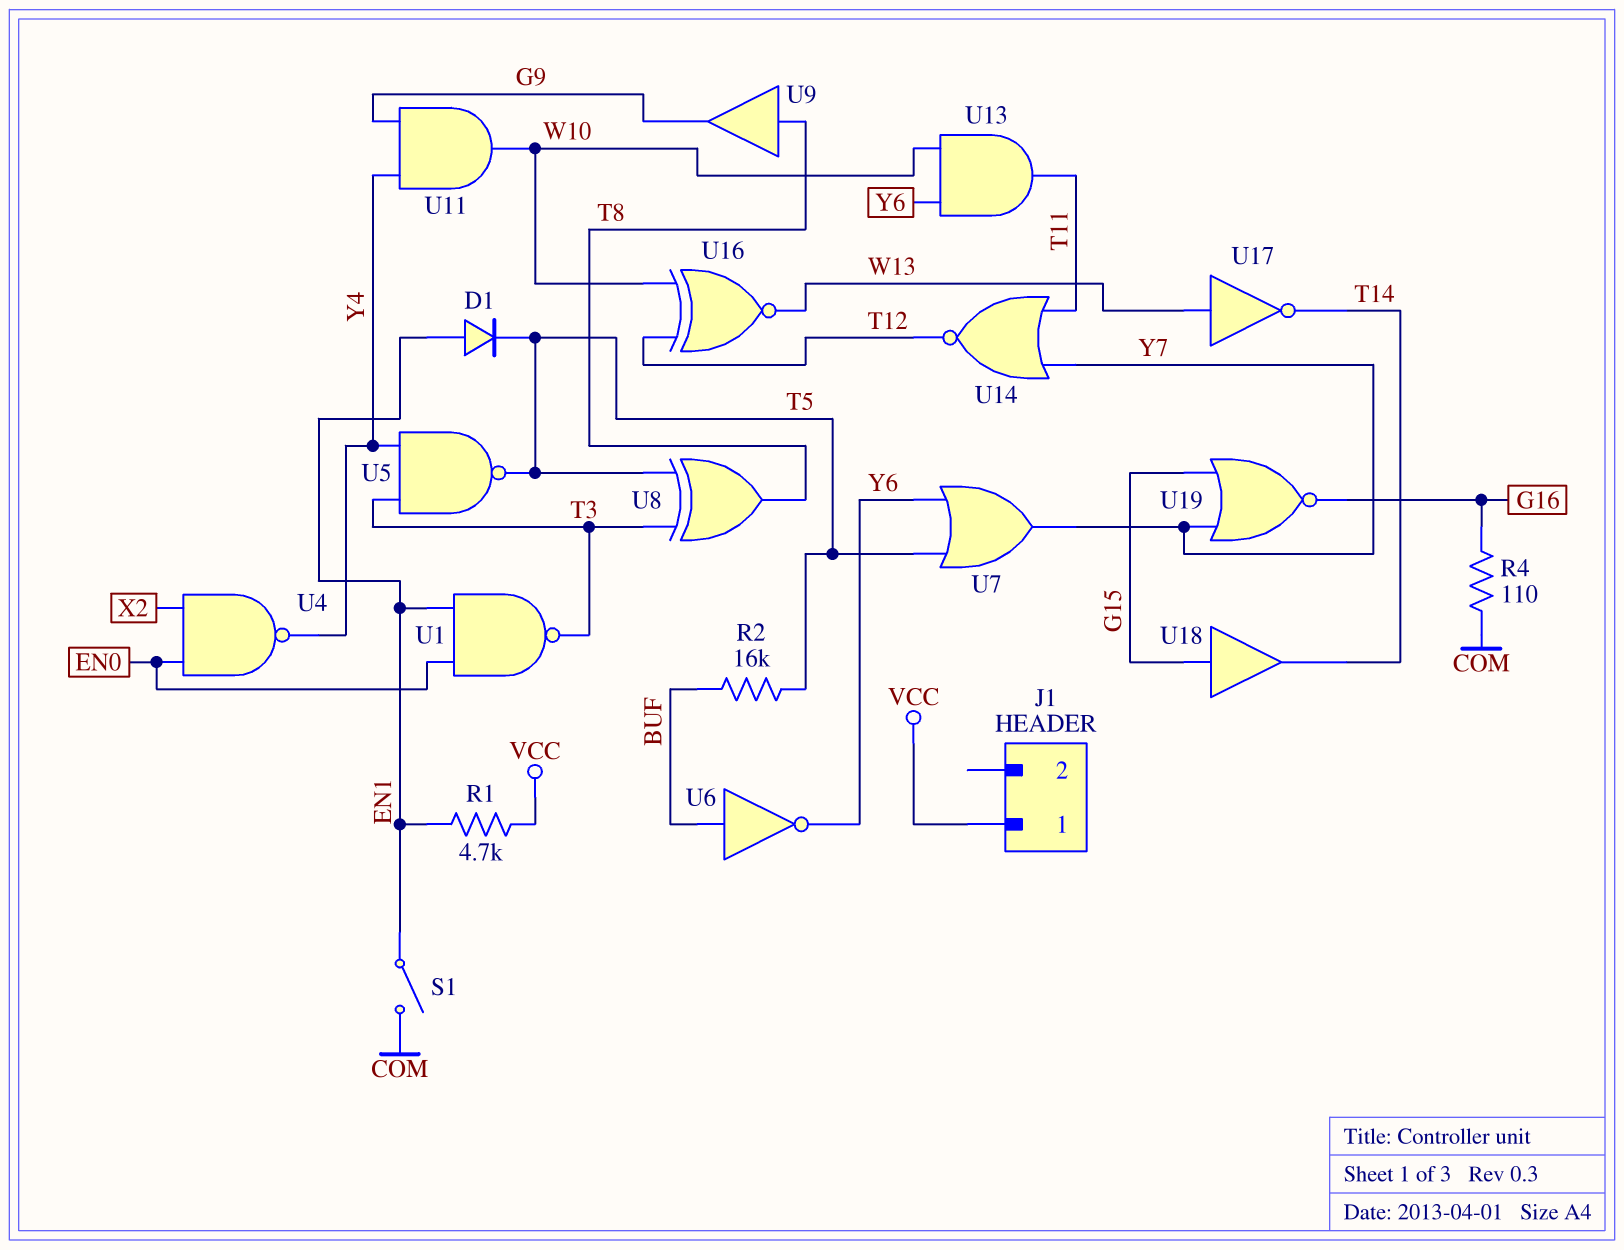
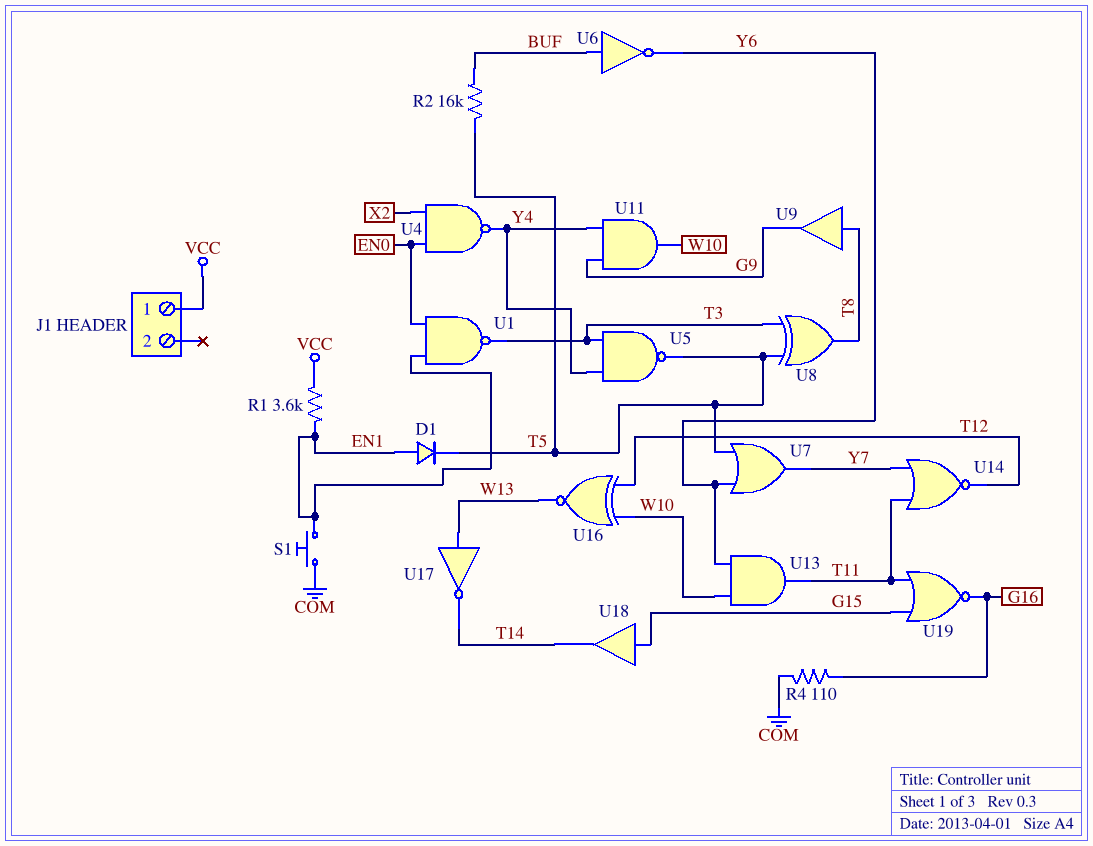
R1: 4.7k (EN1, VCC) -> 3.6k (EN1, VCC)
S1: switch (COM, EN1) -> button (COM, EN1)
U19: NOR (in G15, in Y7, out G16) -> NOR (in G15, in T11, out G16)

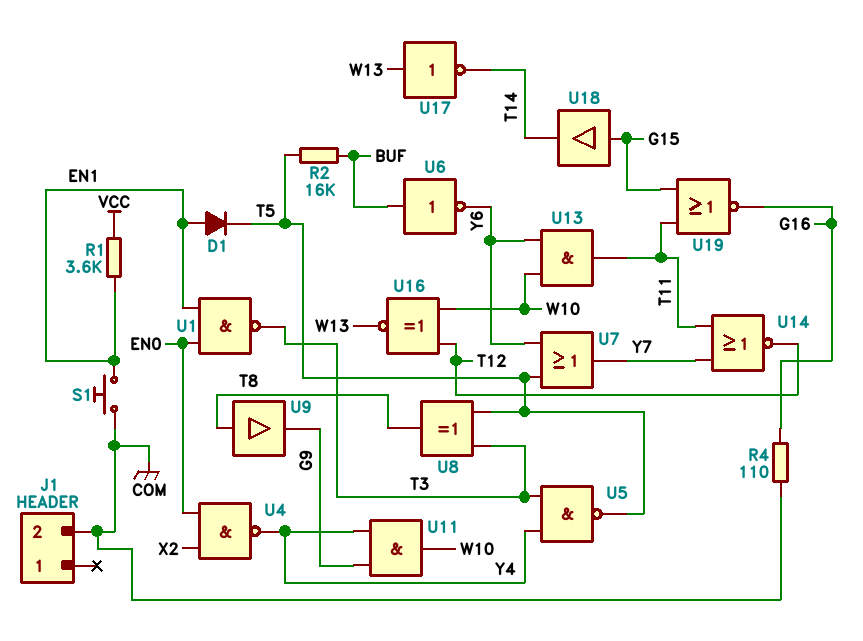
J1 pin 1: VCC -> none
J1 pin 2: none -> COM

